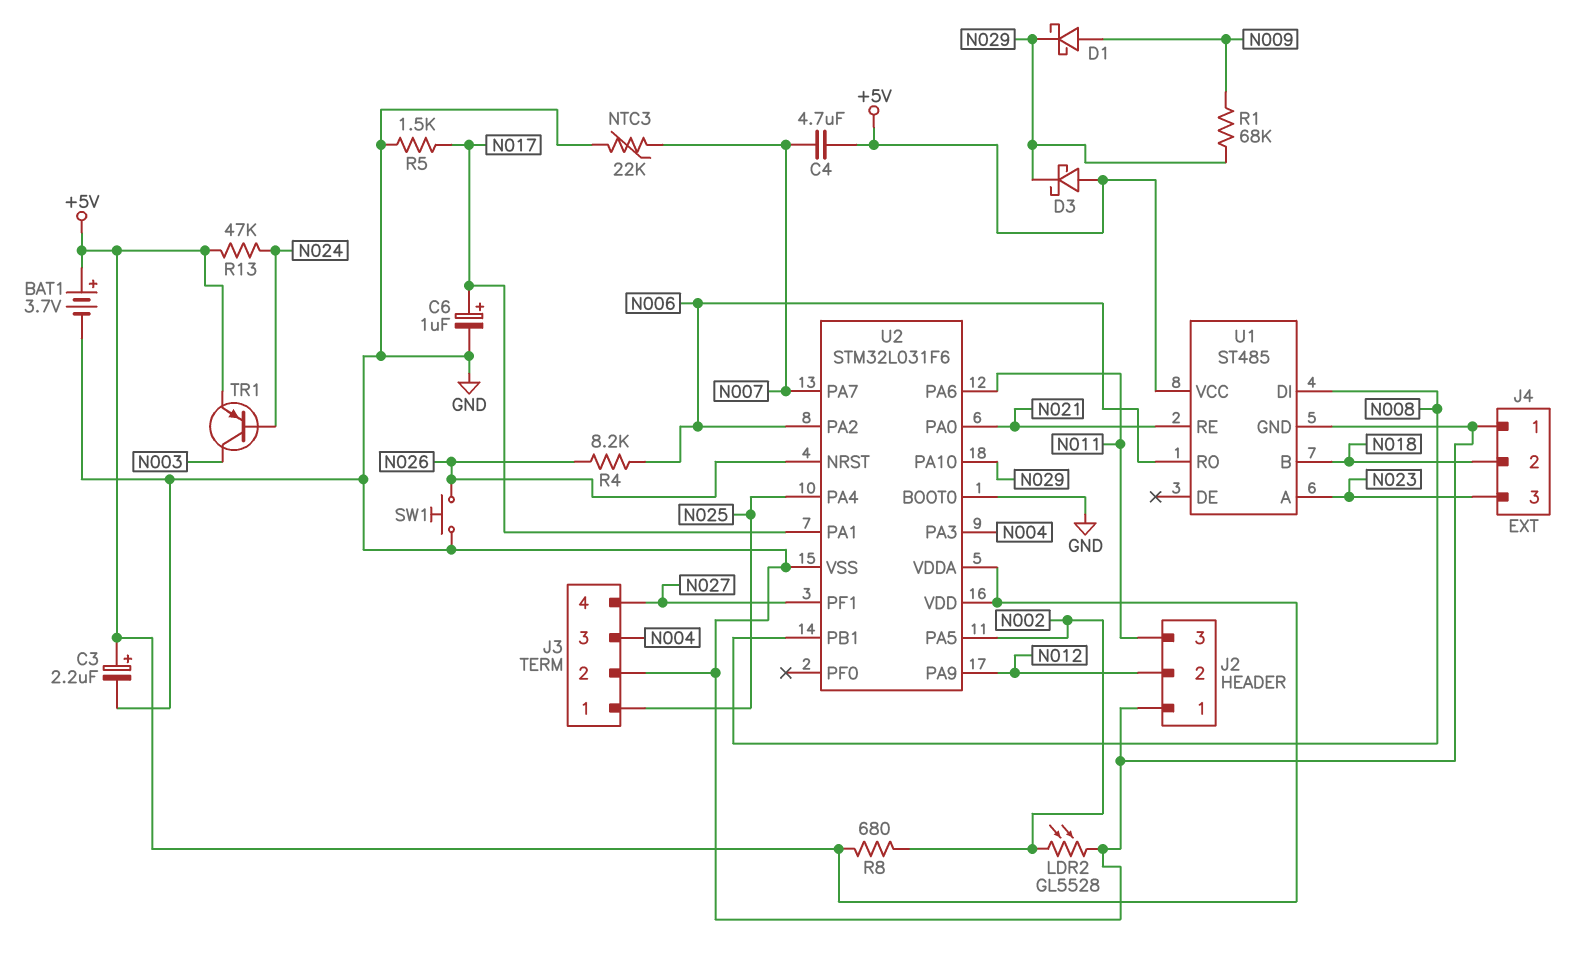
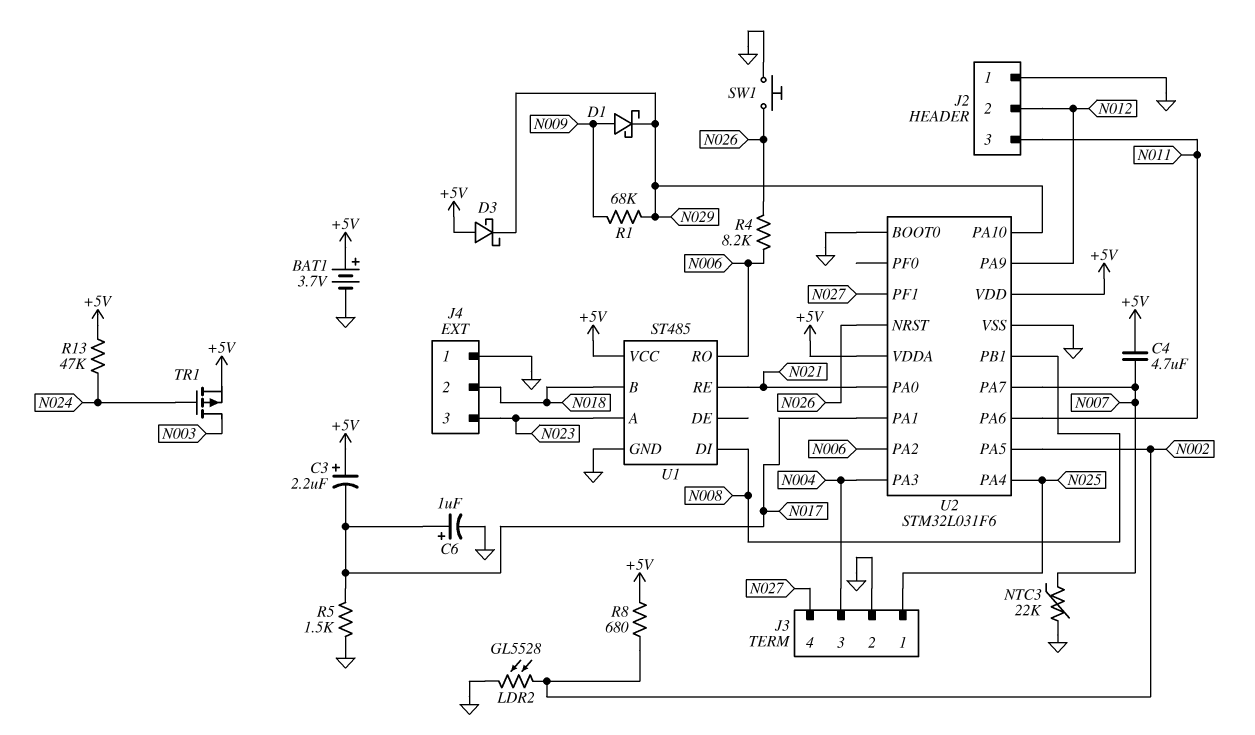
C3: 2.2uF (plus +5V, minus GND) -> 2.2uF (plus +5V, minus N017)
TR1: PNP (B N024, C N003, E +5V) -> PMOS (G N024, D N003, S +5V)

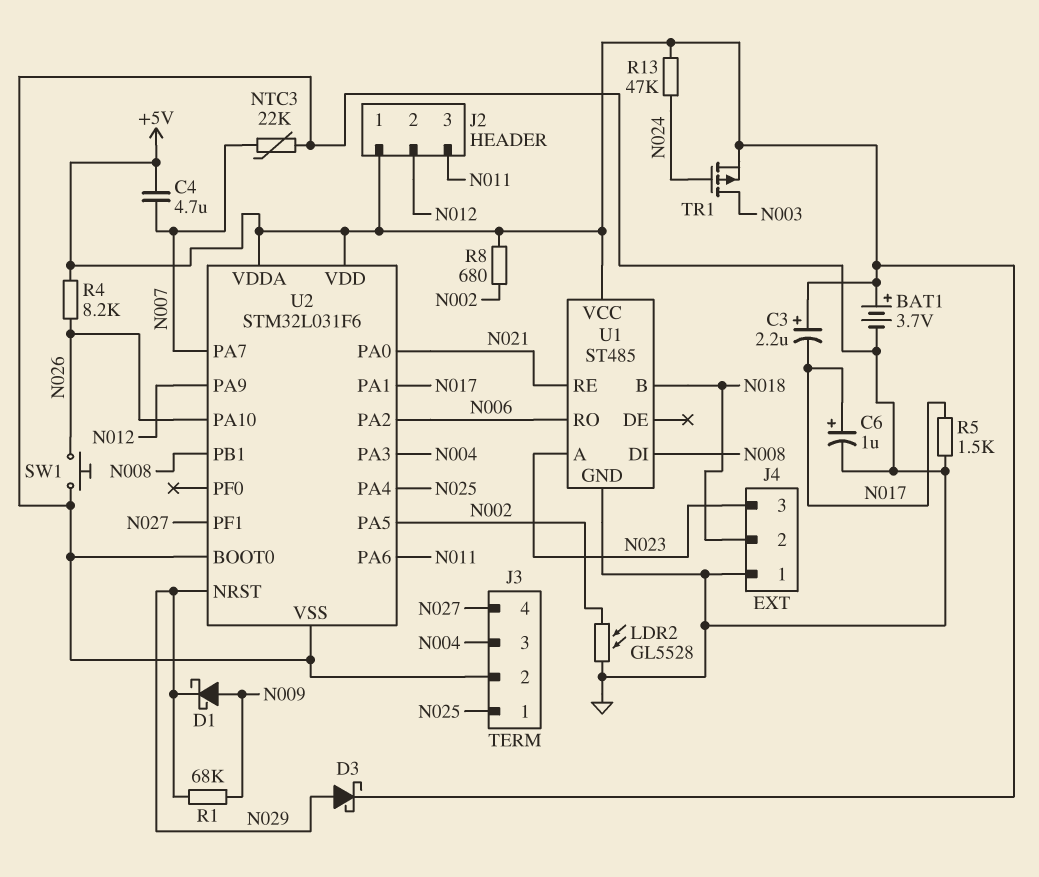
D3: schottky (A +5V, K N029) -> schottky (A N029, K +5V)
J2 pin 1: GND -> +5V
R4: 8.2k (N006, N026) -> 8.2k (+5V, N026)
U2 pin NRST: N026 -> N029
U2 pin PA10: N029 -> N026

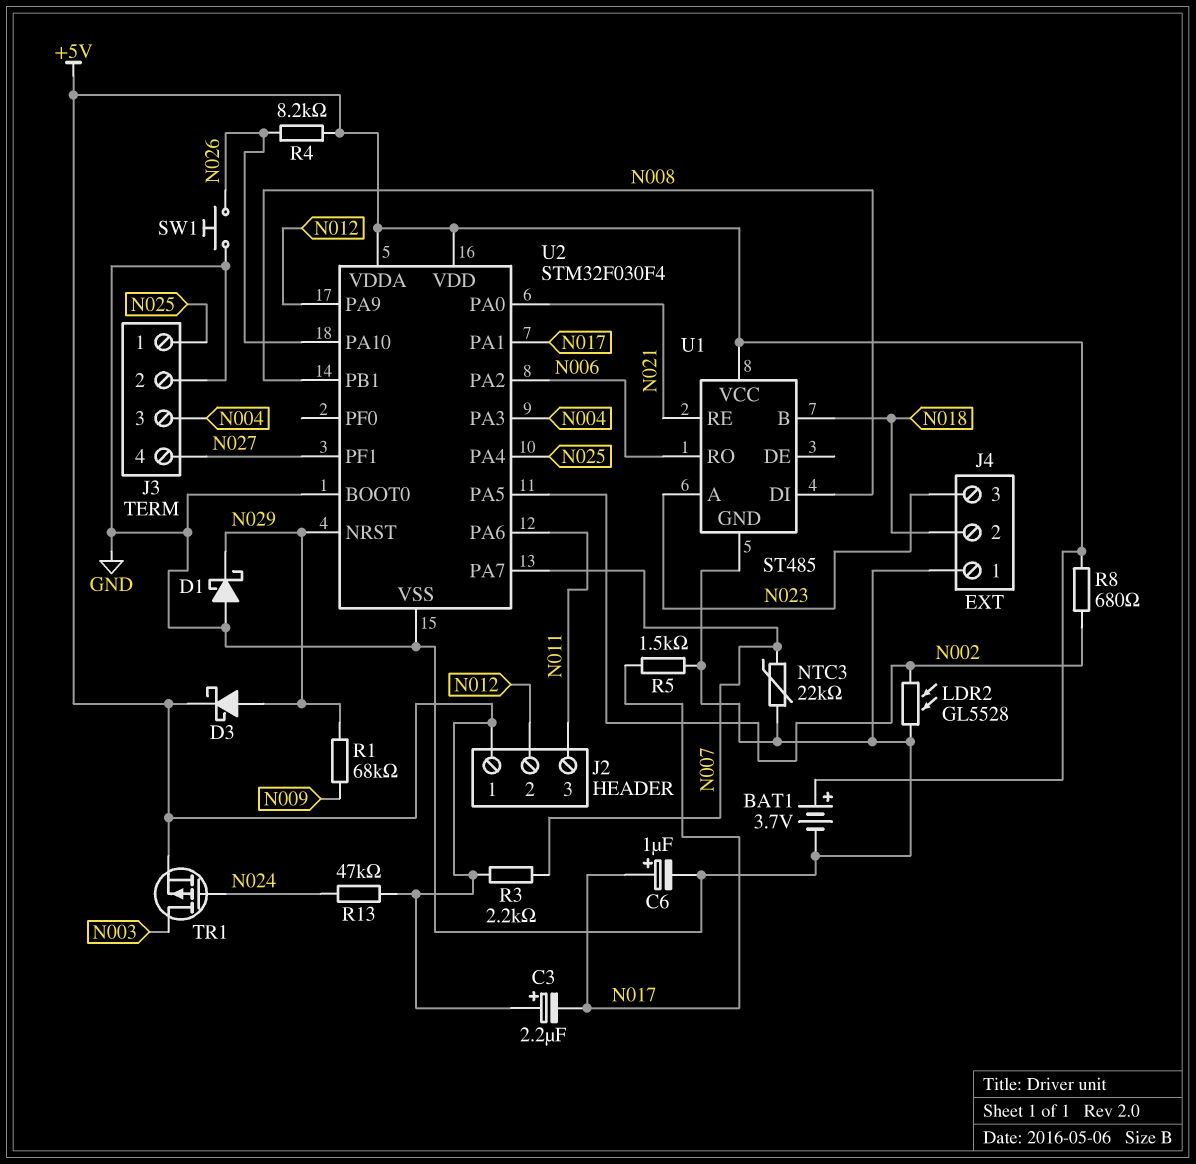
C4: 4.7uF (+5V, N007) -> none
D1: schottky (A N009, K N029) -> schottky (A GND, K N029)
R3: none -> 2.2k (+5V, N007)
U2: STM32L031F6 -> STM32F030F4

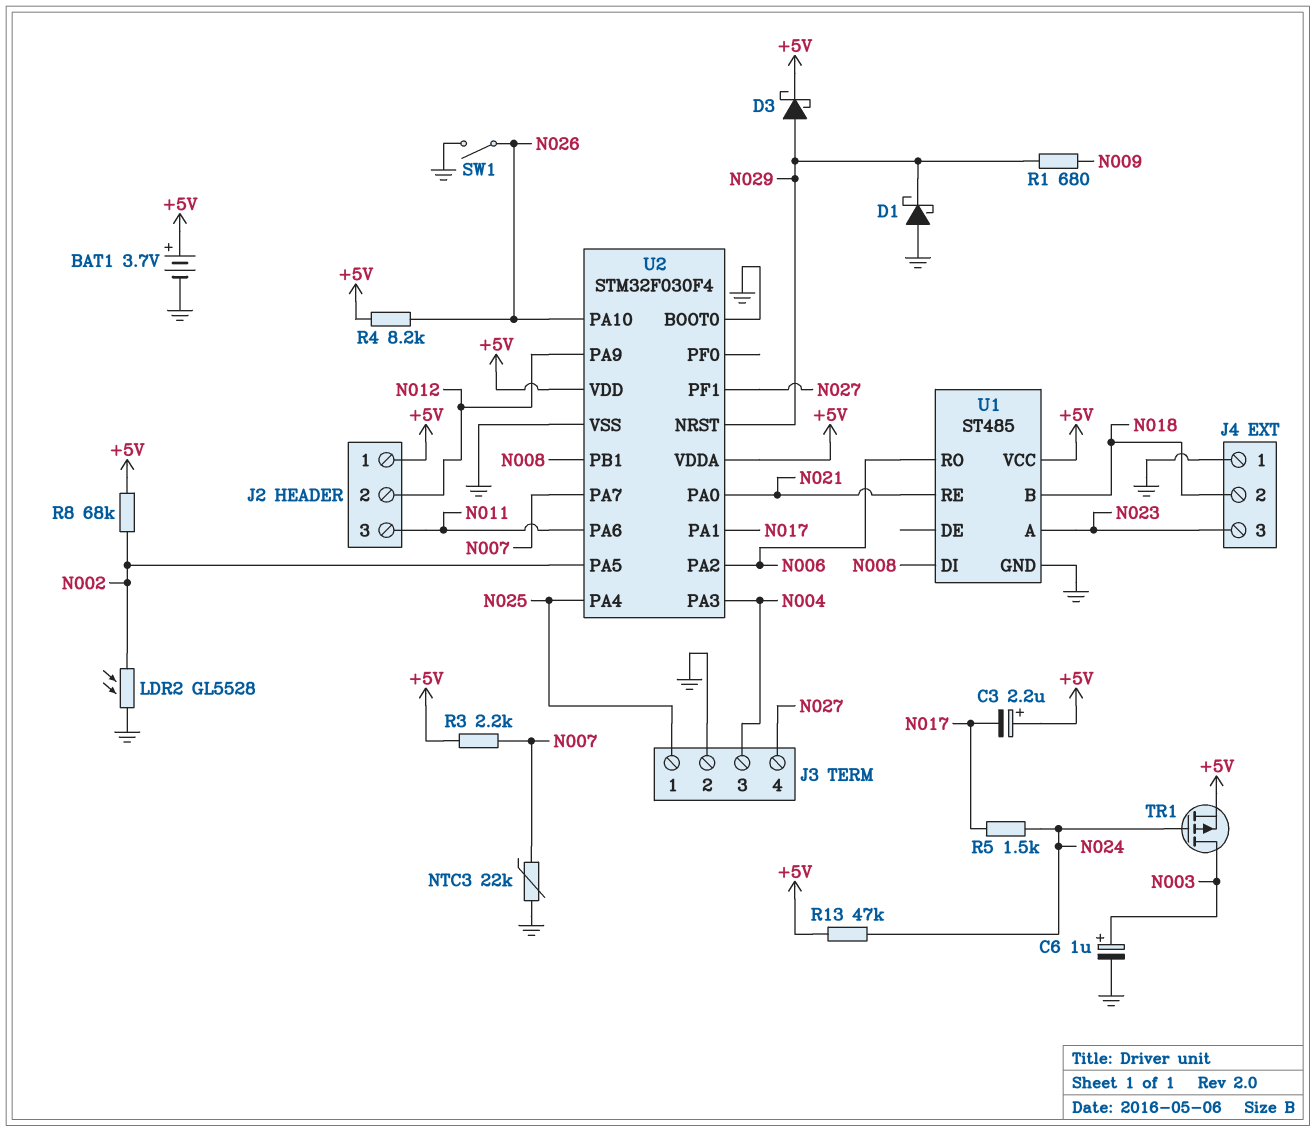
C6: 1uF (plus N017, minus GND) -> 1uF (plus N003, minus GND)
R1: 68k (N009, N029) -> 680 (N009, N029)
R5: 1.5k (GND, N017) -> 1.5k (N017, N024)
R8: 680 (+5V, N002) -> 68k (+5V, N002)
SW1: button (GND, N026) -> switch (GND, N026)

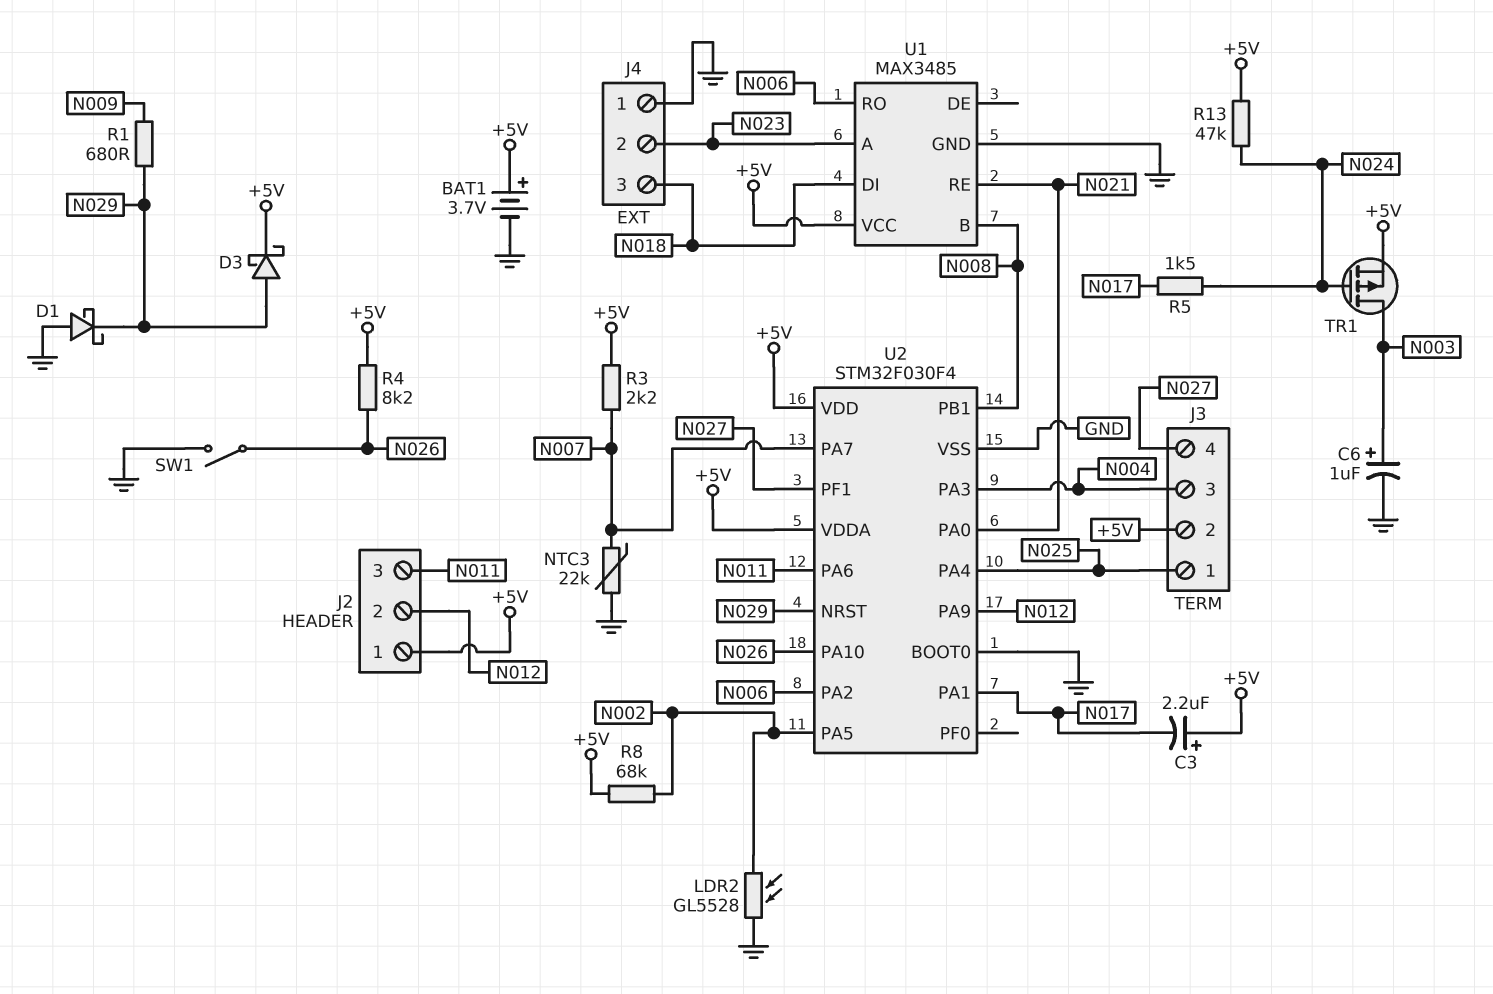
J3 pin 2: GND -> +5V
J4 pin 2: N018 -> N023
J4 pin 3: N023 -> N018
U1: ST485 -> MAX3485
U1 pin B: N018 -> N008
U1 pin DI: N008 -> N018

